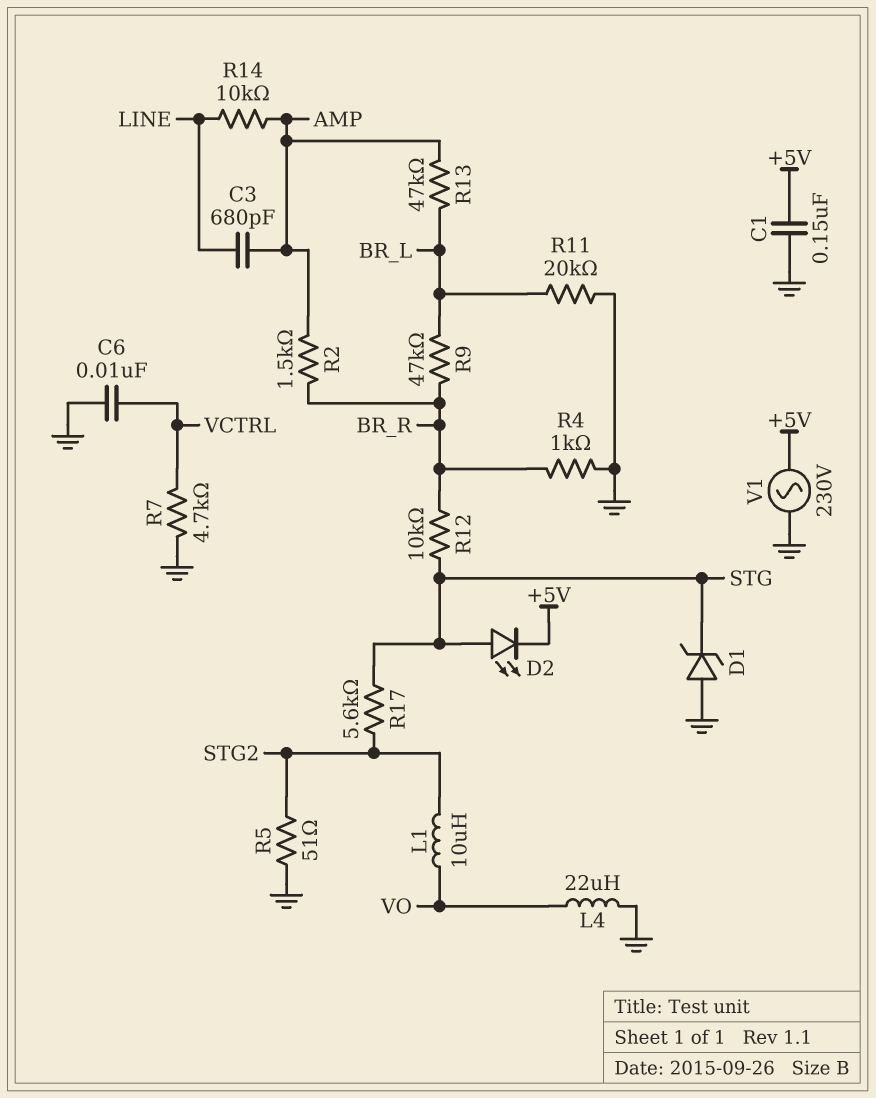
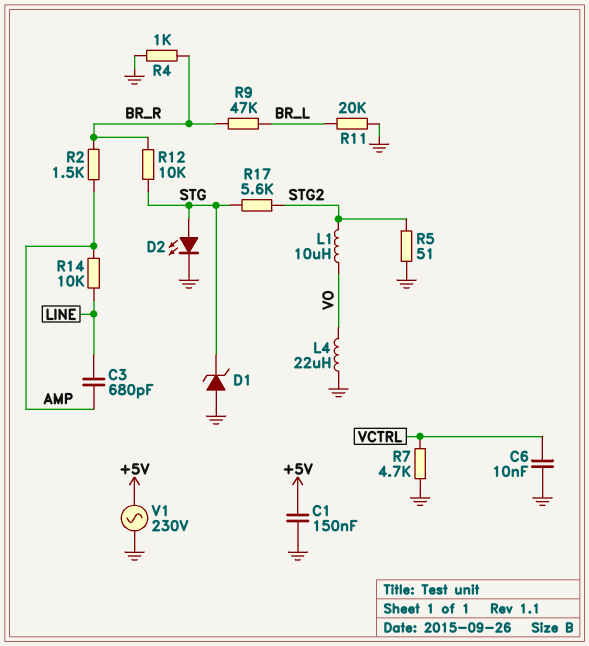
D2: LED (A STG, K +5V) -> LED (A STG, K GND)
R13: 47k (AMP, BR_L) -> none

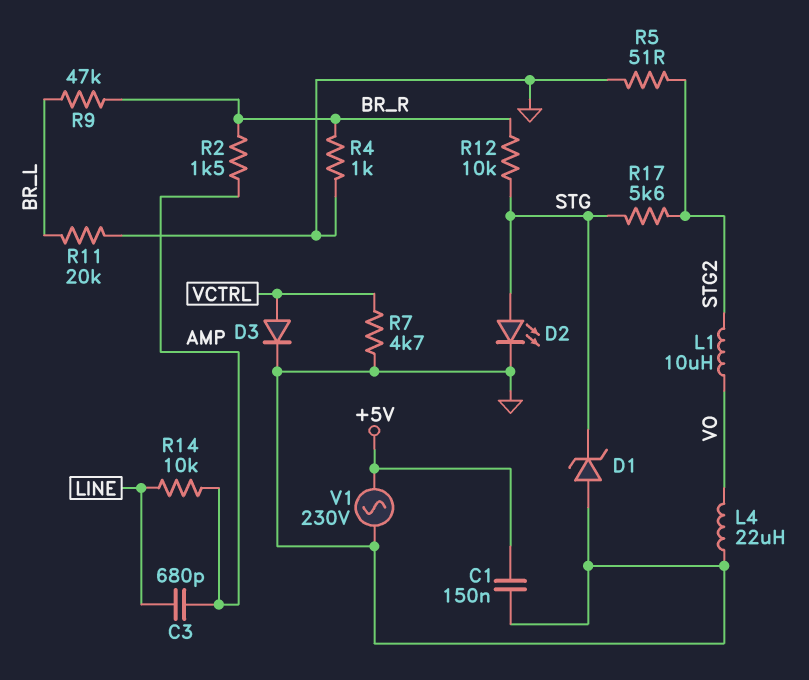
C6: 10nF (GND, VCTRL) -> none
D3: none -> diode (A VCTRL, K GND)

